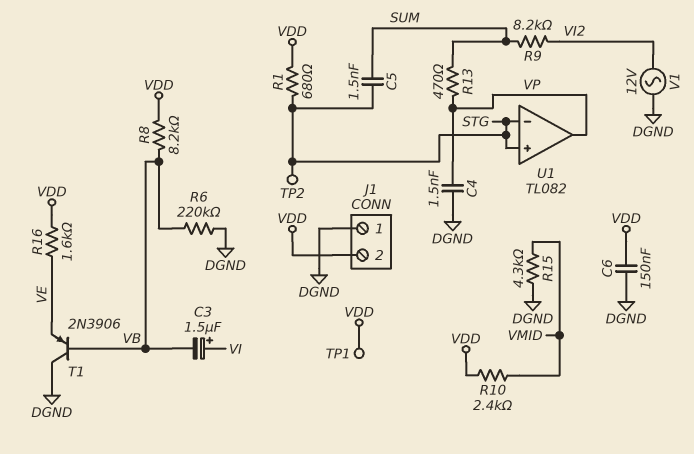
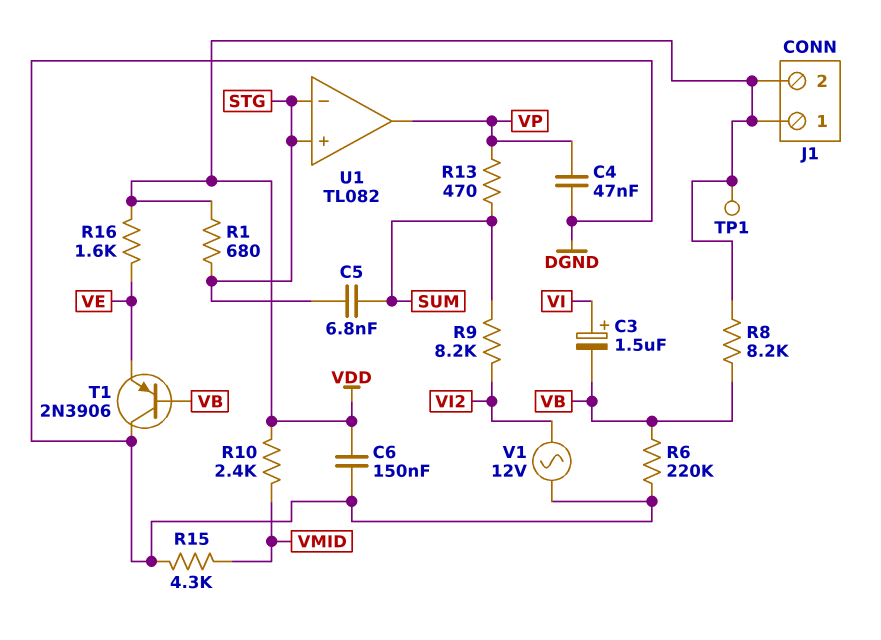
C4: 1.5nF (DGND, VP) -> 47nF (DGND, VP)
C5: 1.5nF (STG, SUM) -> 6.8nF (STG, SUM)
J1 pin 1: DGND -> VDD
TP2: test point (STG) -> none

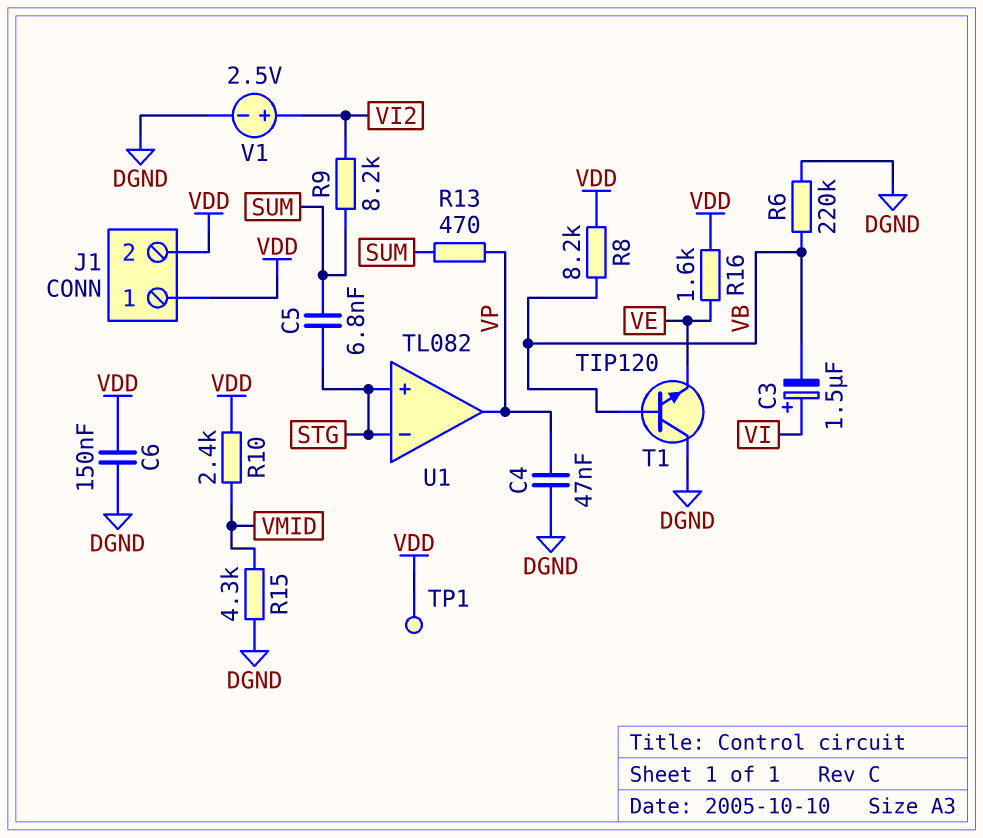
R1: 680 (STG, VDD) -> none
T1: PNP 2N3906 (B VB, C DGND, E VE) -> NPN TIP120 (B VB, C DGND, E VE)
V1: AC 12V (DGND, VI2) -> 2.5V (plus VI2, minus DGND)

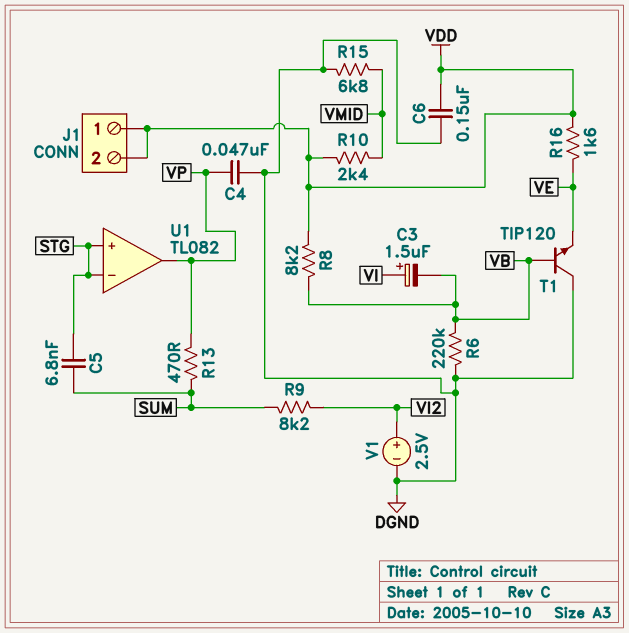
R15: 4.3k (DGND, VMID) -> 6.8k (DGND, VMID)
TP1: test point (VDD) -> none

